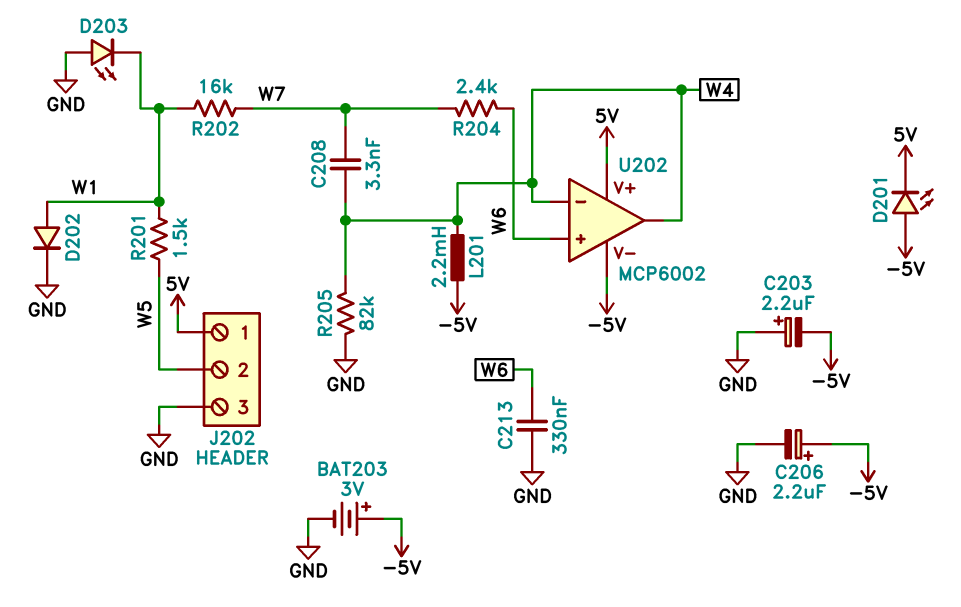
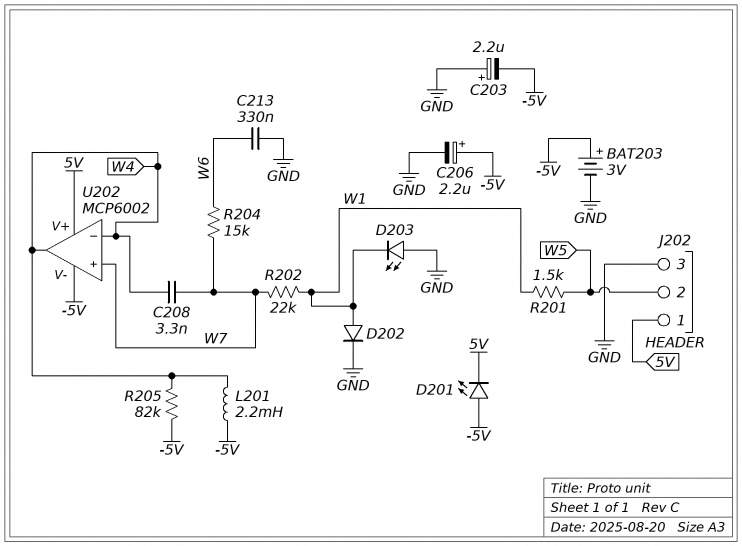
R202: 16k (W1, W7) -> 22k (W1, W7)
R204: 2.4k (W6, W7) -> 15k (W6, W7)
R205: 82k (GND, W4) -> 82k (-5V, W4)
U202 pin in+: W6 -> W7

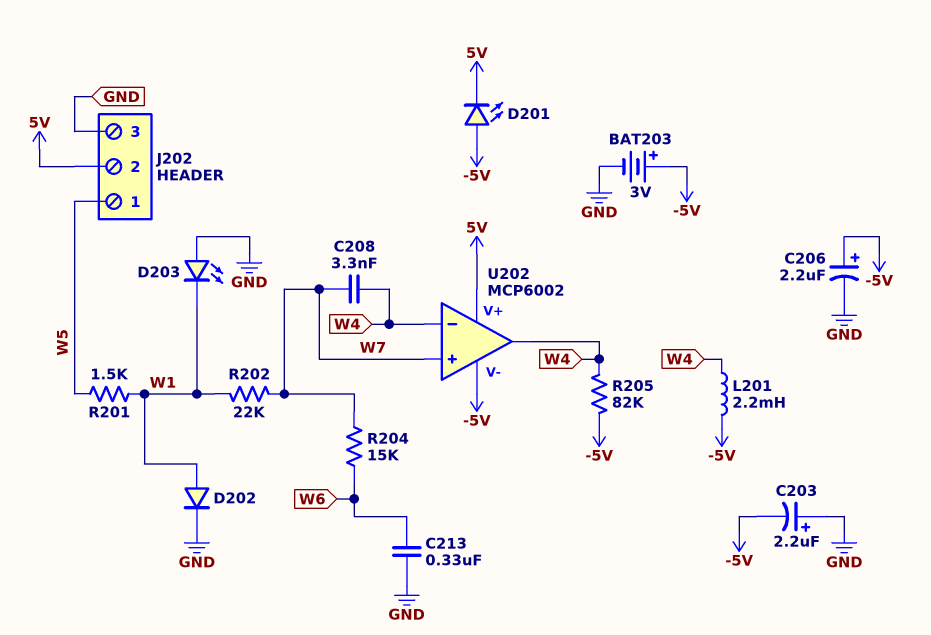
J202 pin 1: 5V -> W5
J202 pin 2: W5 -> 5V

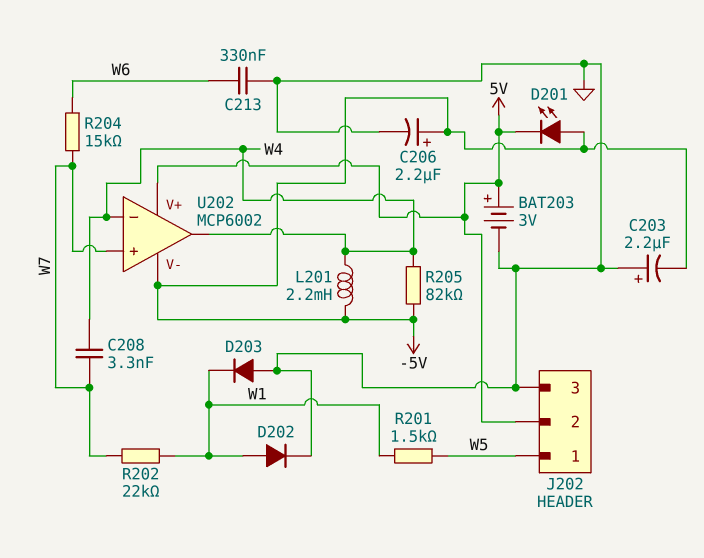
BAT203: 3V (plus -5V, minus GND) -> 3V (plus 5V, minus GND)
D203: LED (A GND, K W1) -> diode (A GND, K W1)

